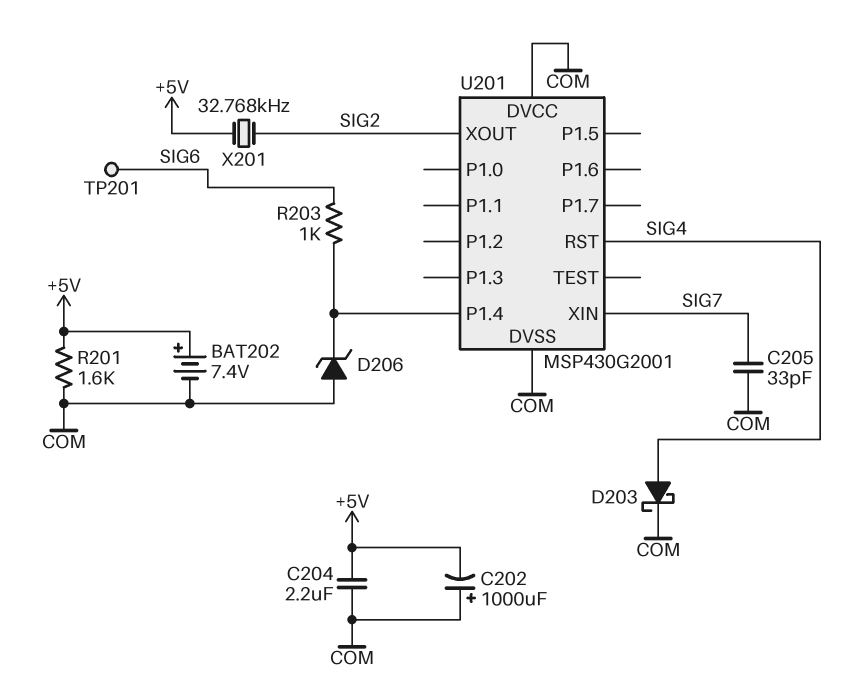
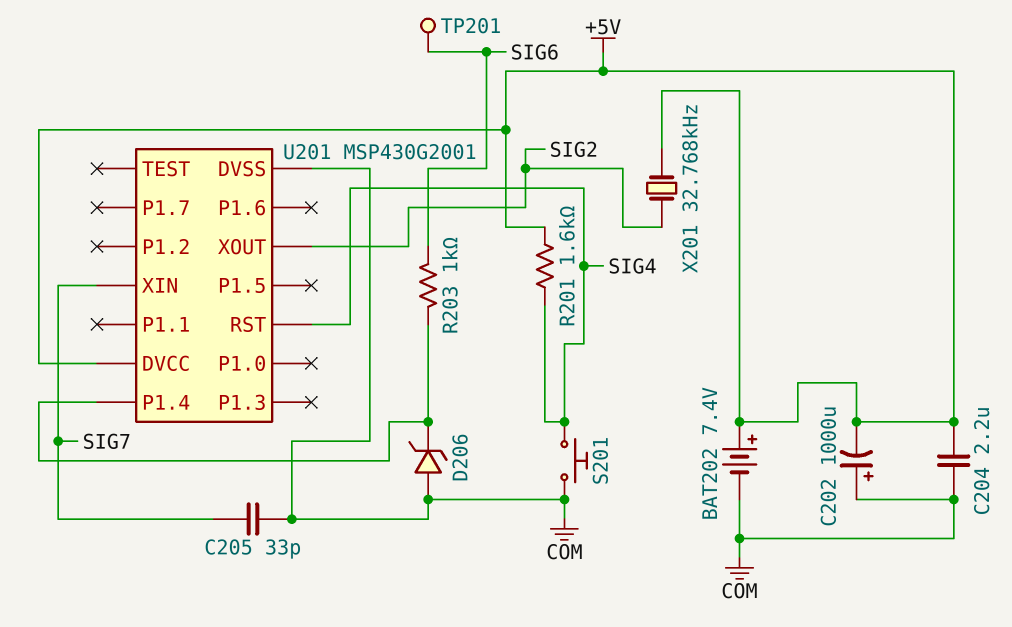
D203: schottky (A SIG4, K COM) -> none
R201: 1.6k (+5V, COM) -> 1.6k (+5V, SIG4)
S201: none -> button (COM, SIG4)
U201 pin DVCC: COM -> +5V

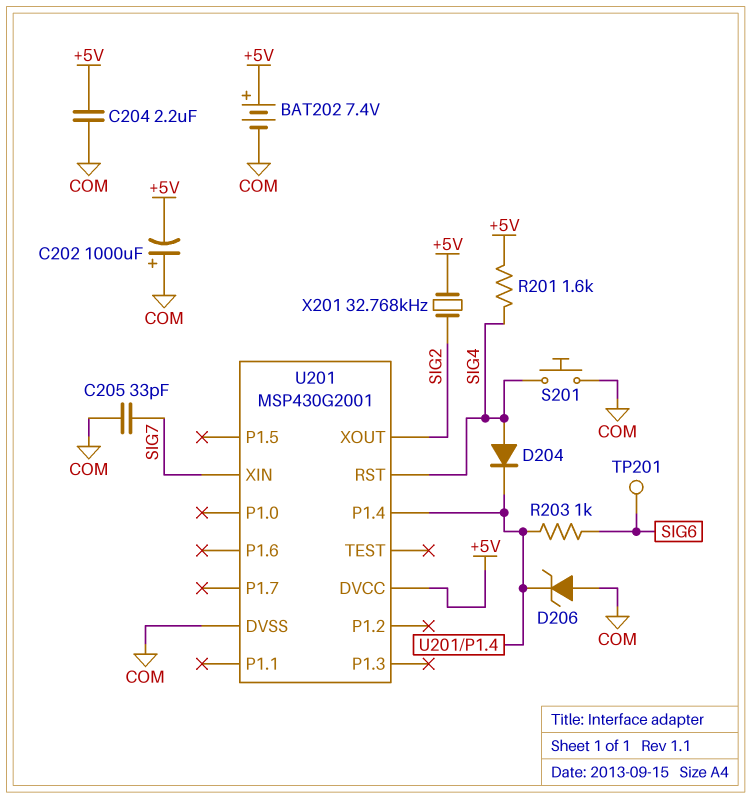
D204: none -> diode (A SIG4, K U201/P1.4)

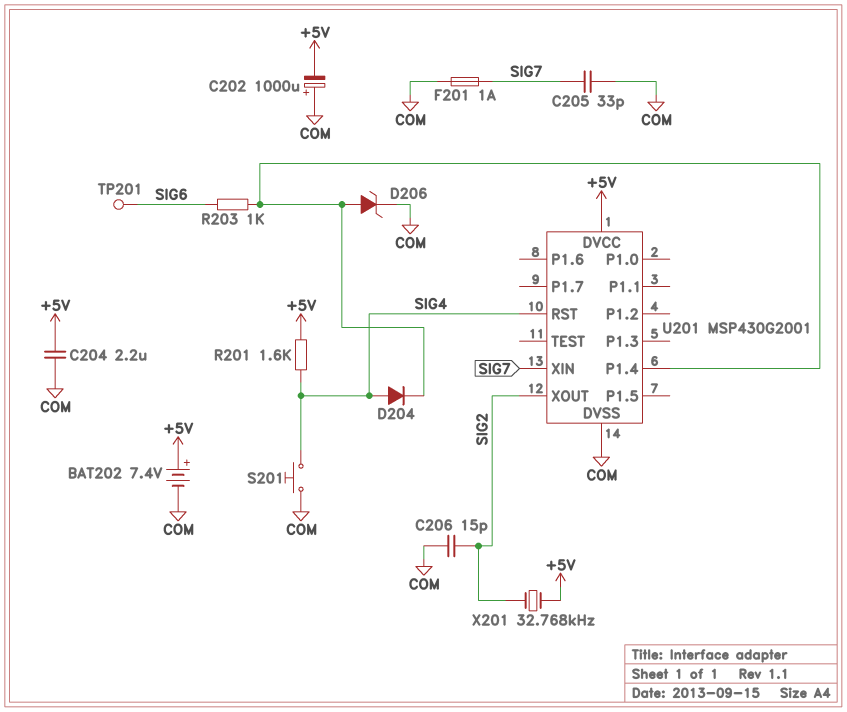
C206: none -> 15pF (COM, SIG2)
D206: zener (A COM, K U201/P1.4) -> zener (A U201/P1.4, K COM)
F201: none -> 1A (COM, SIG7)

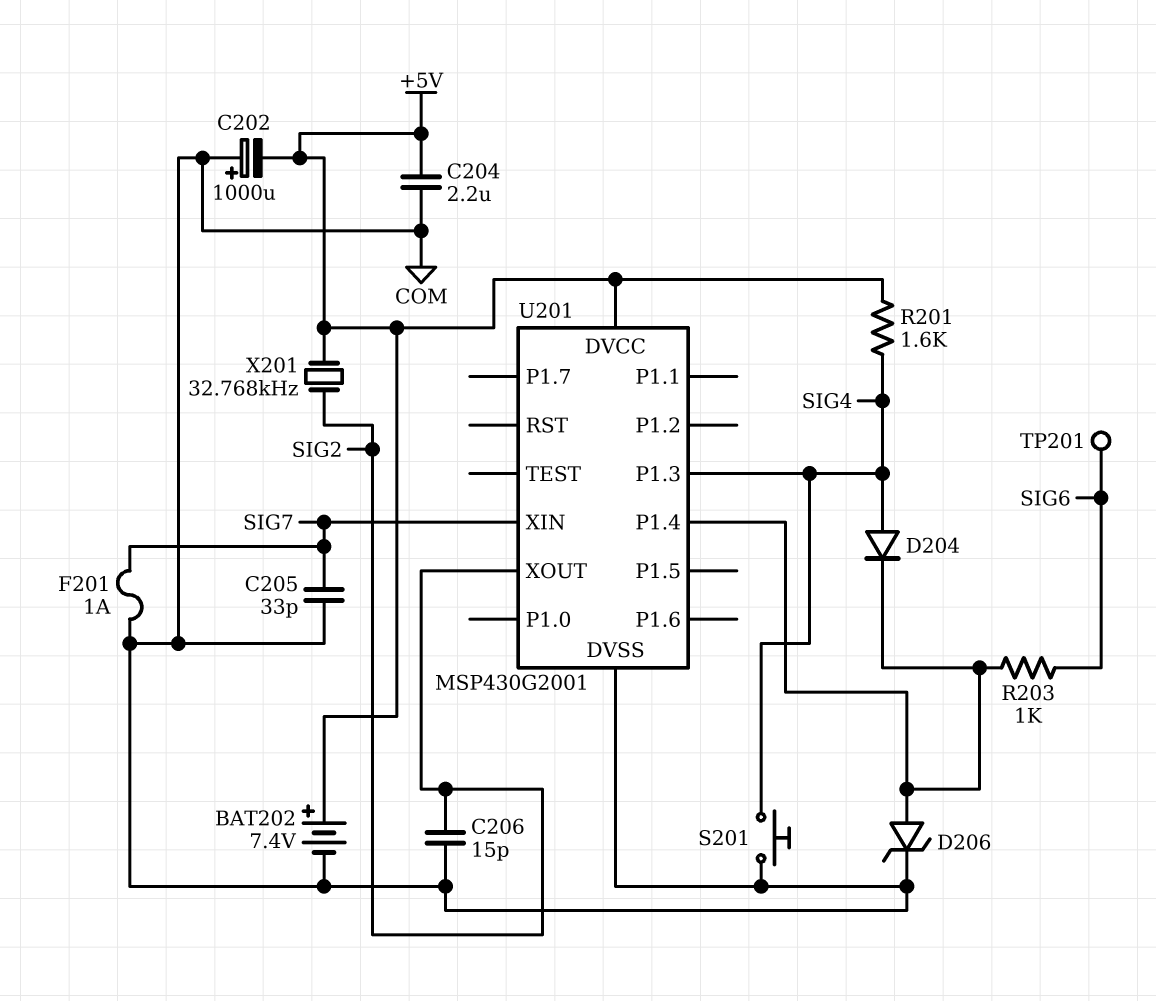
U201 pin P1.3: none -> SIG4
U201 pin RST: SIG4 -> none

